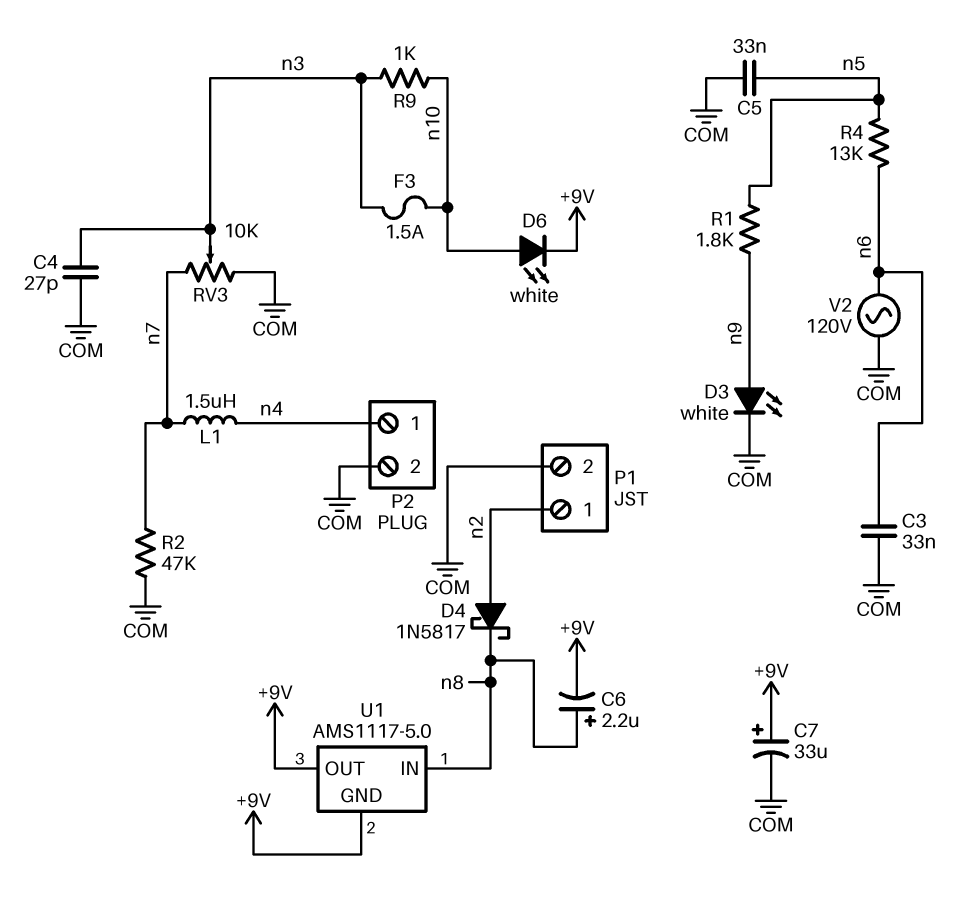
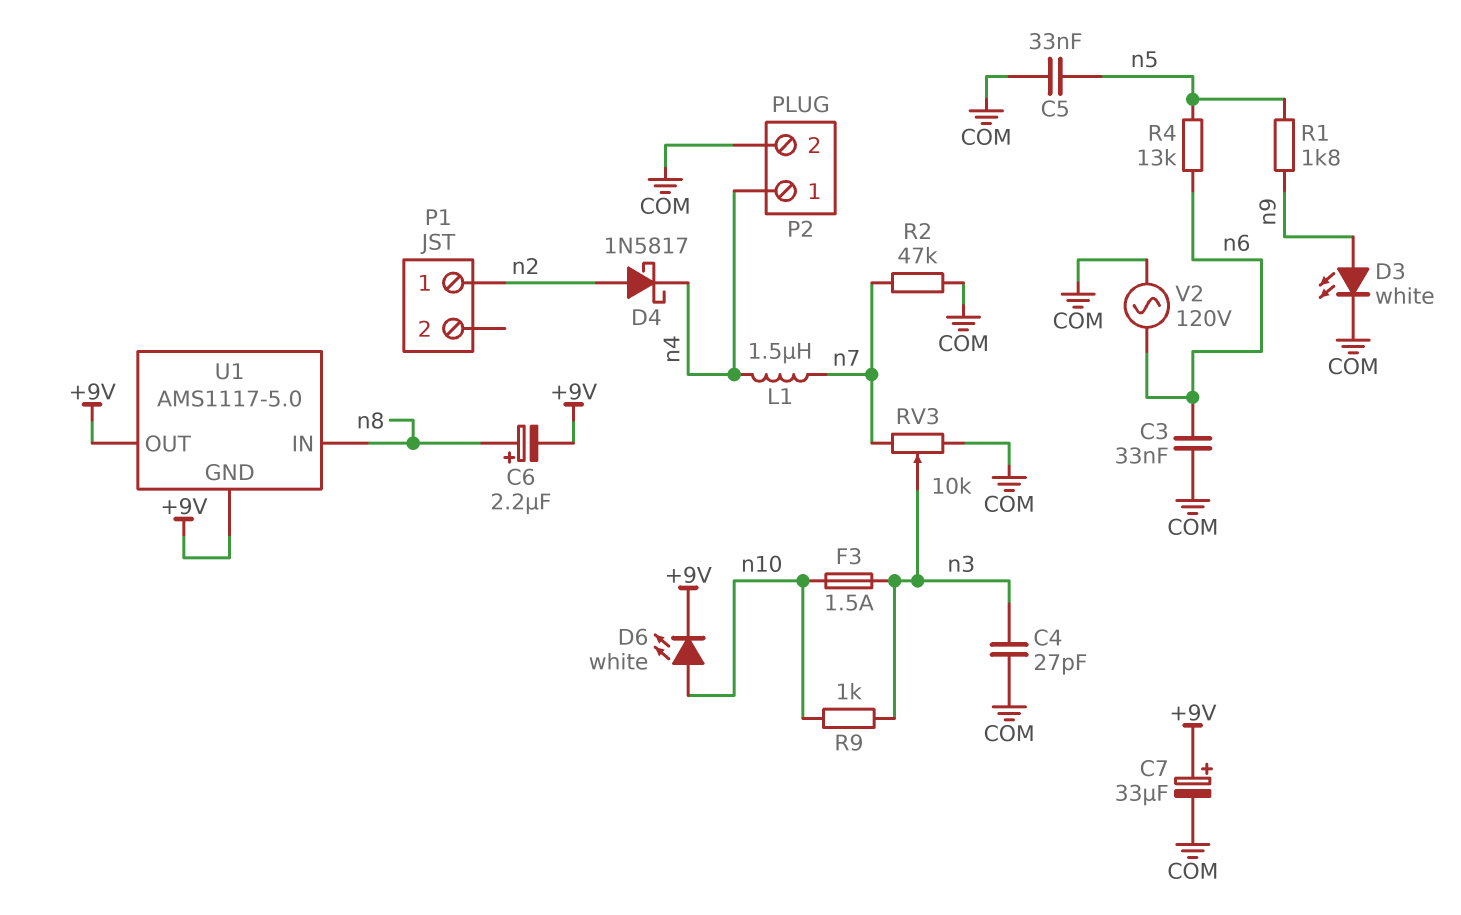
D4: schottky 1N5817 (A n2, K n8) -> schottky 1N5817 (A n2, K n4)
P1 pin 2: COM -> none

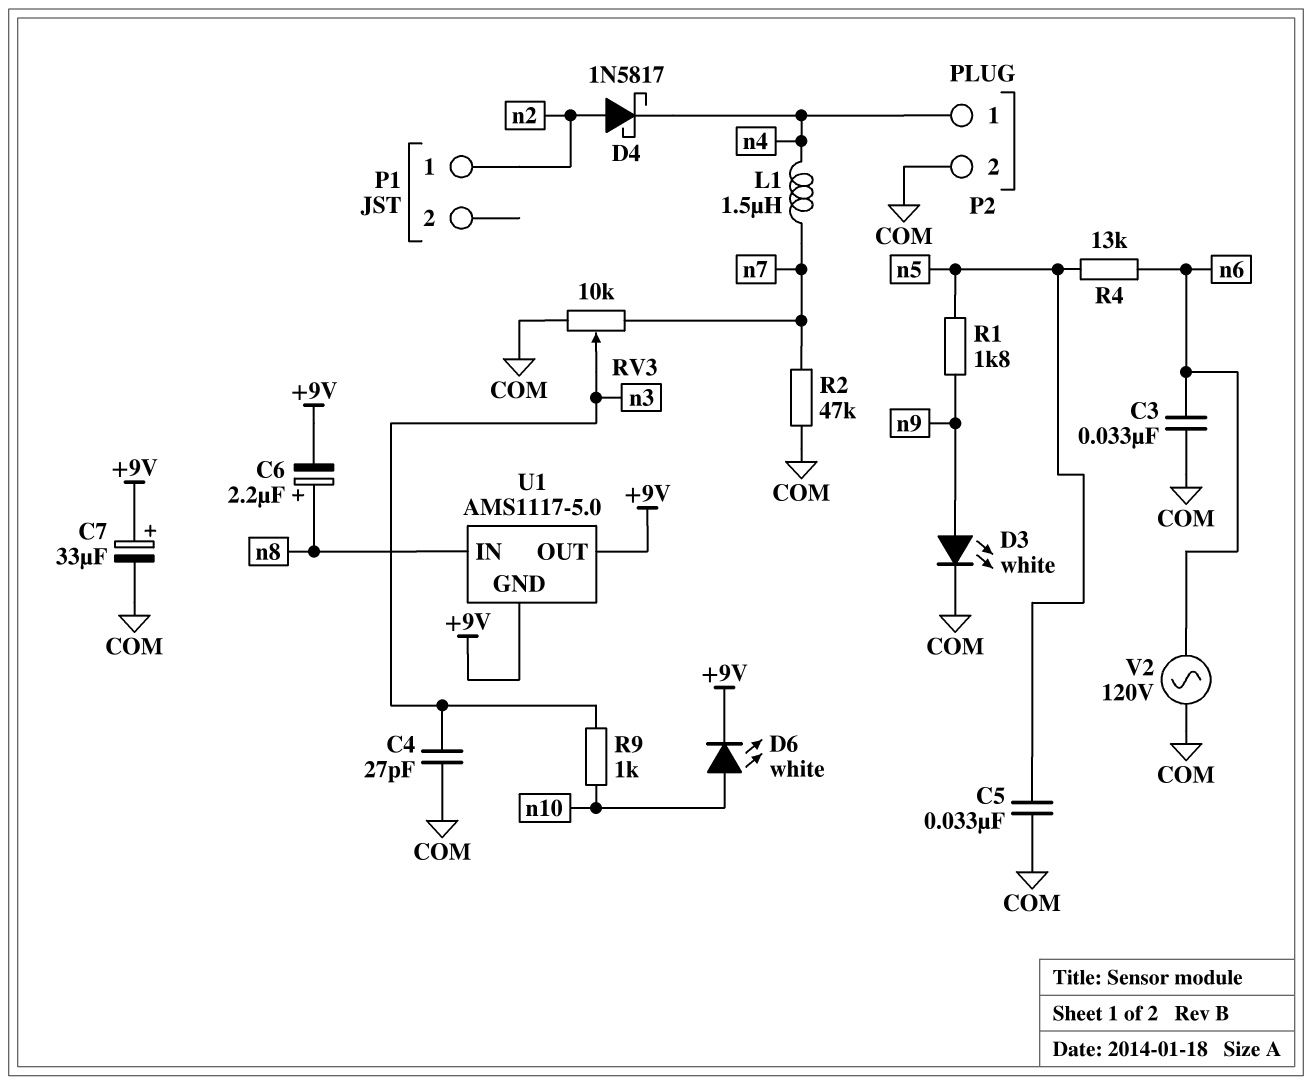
F3: 1.5A (n3, n10) -> none

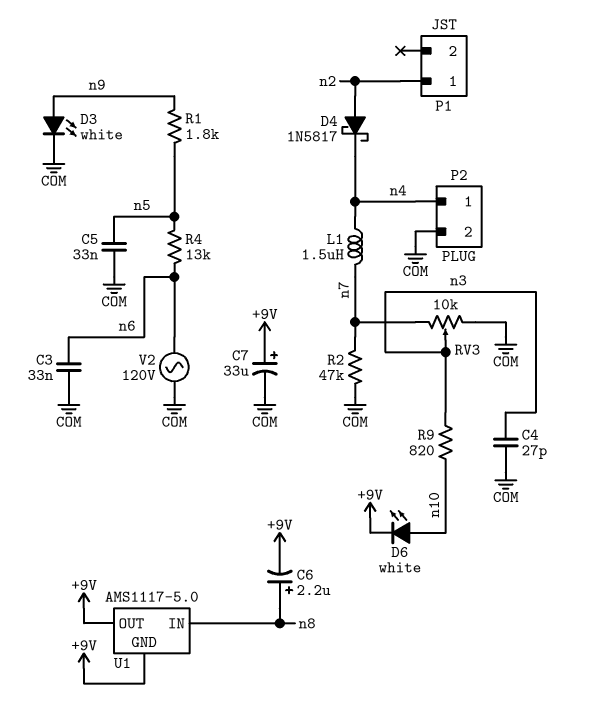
R9: 1k (n3, n10) -> 820 (n3, n10)

